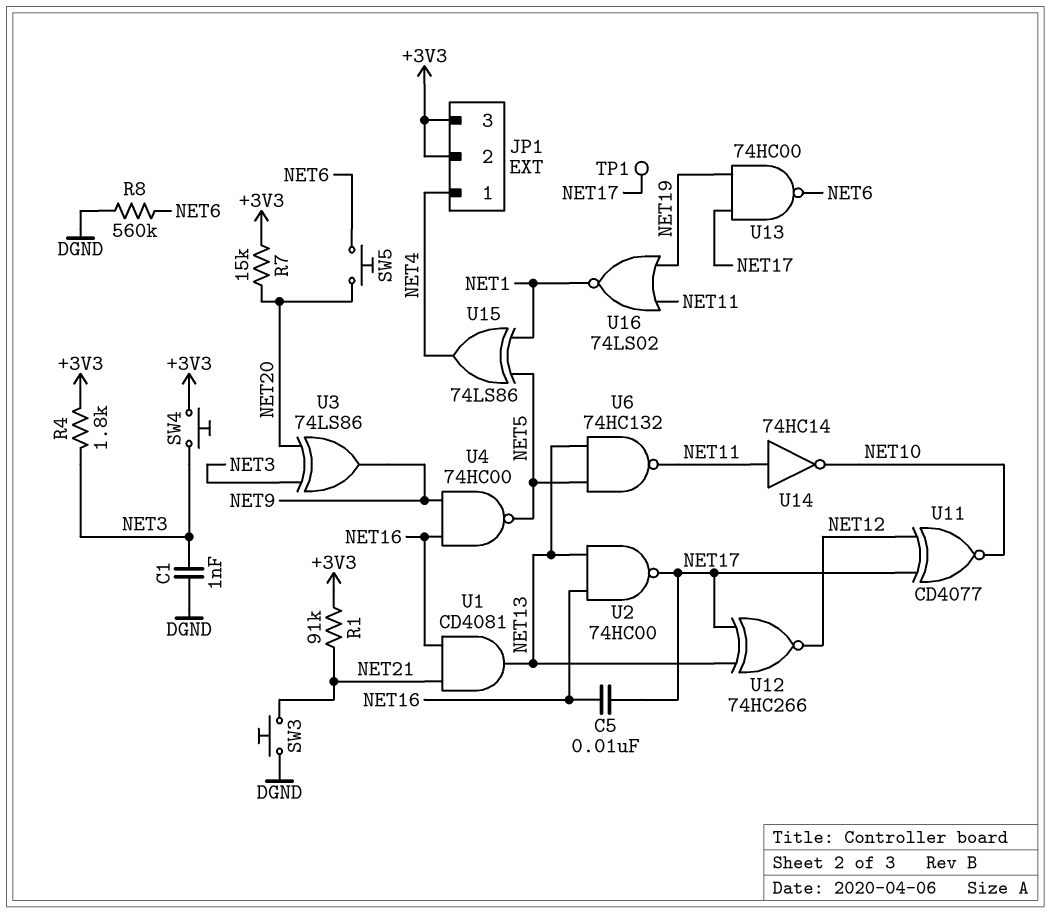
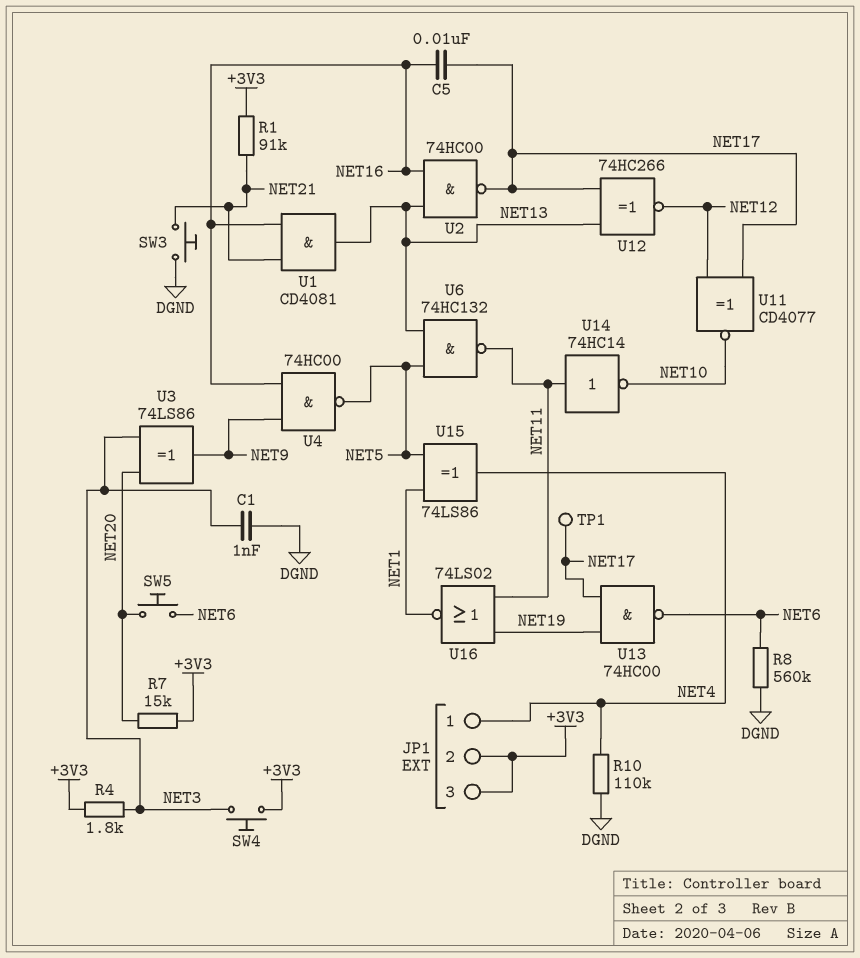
R10: none -> 110k (DGND, NET4)

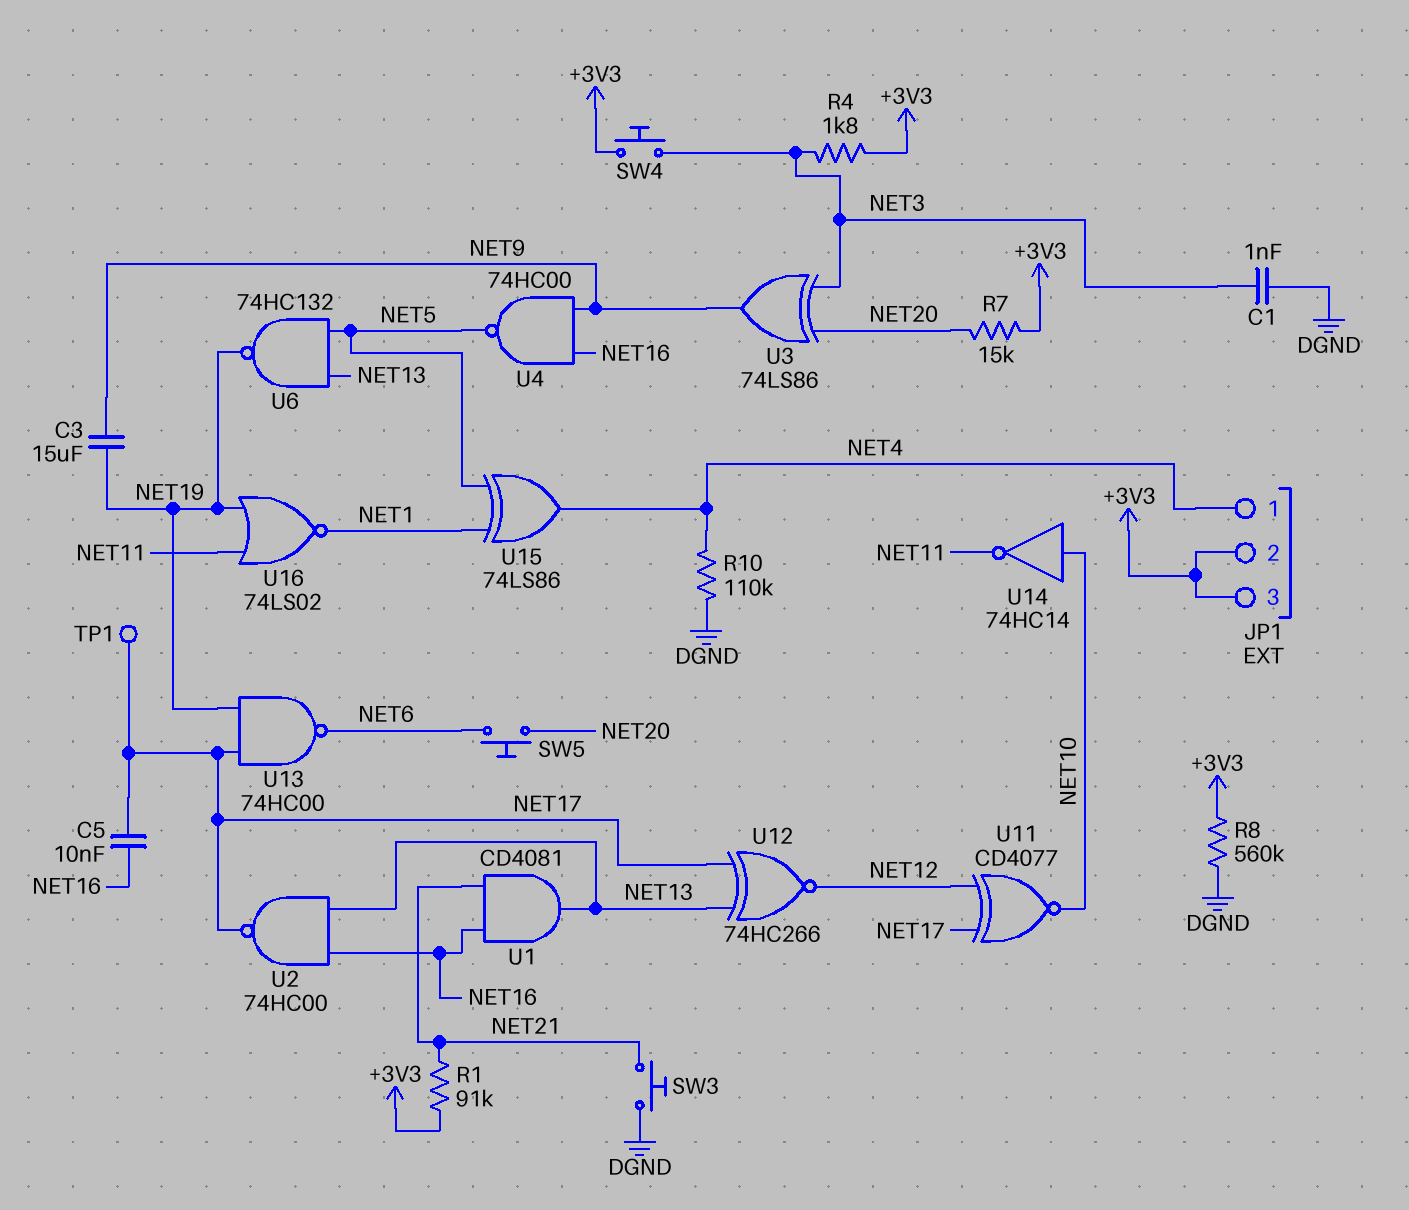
C3: none -> 15uF (NET9, NET19)
R8: 560k (DGND, NET6) -> 560k (+3V3, DGND)
U6: NAND 74HC132 (in NET5, in NET13, out NET11) -> NAND 74HC132 (in NET5, in NET13, out NET19)
U14: NOT 74HC14 (in NET11, out NET10) -> NOT 74HC14 (in NET10, out NET11)

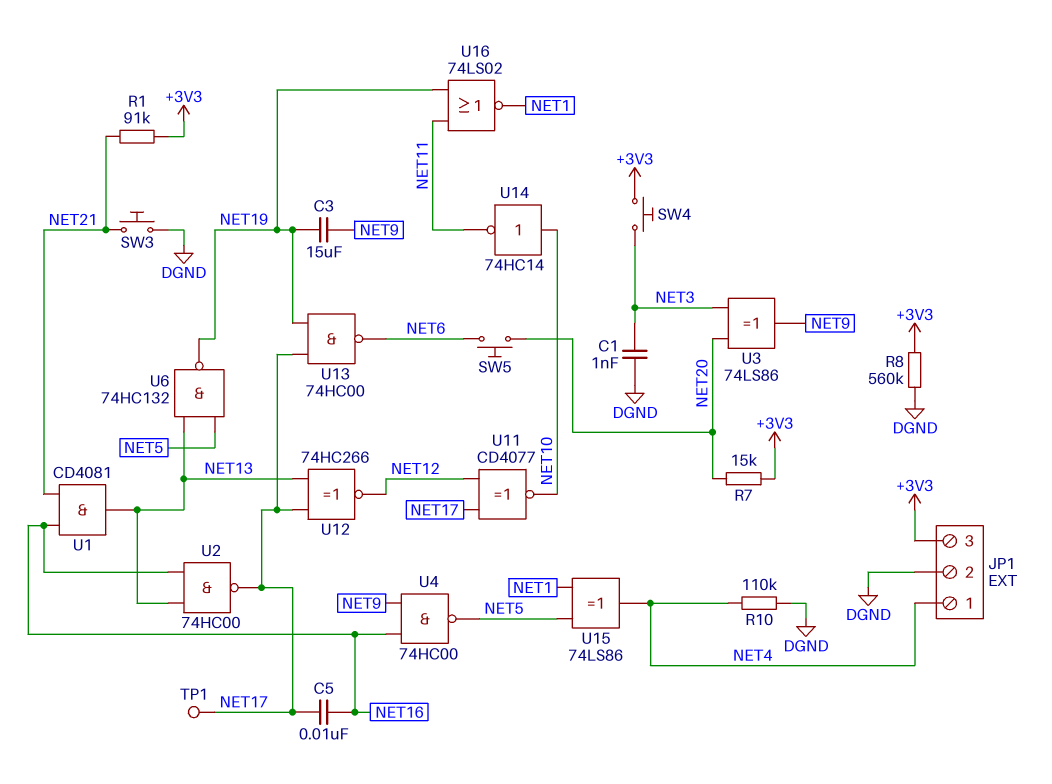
JP1 pin 2: +3V3 -> DGND
R4: 1.8k (+3V3, NET3) -> none

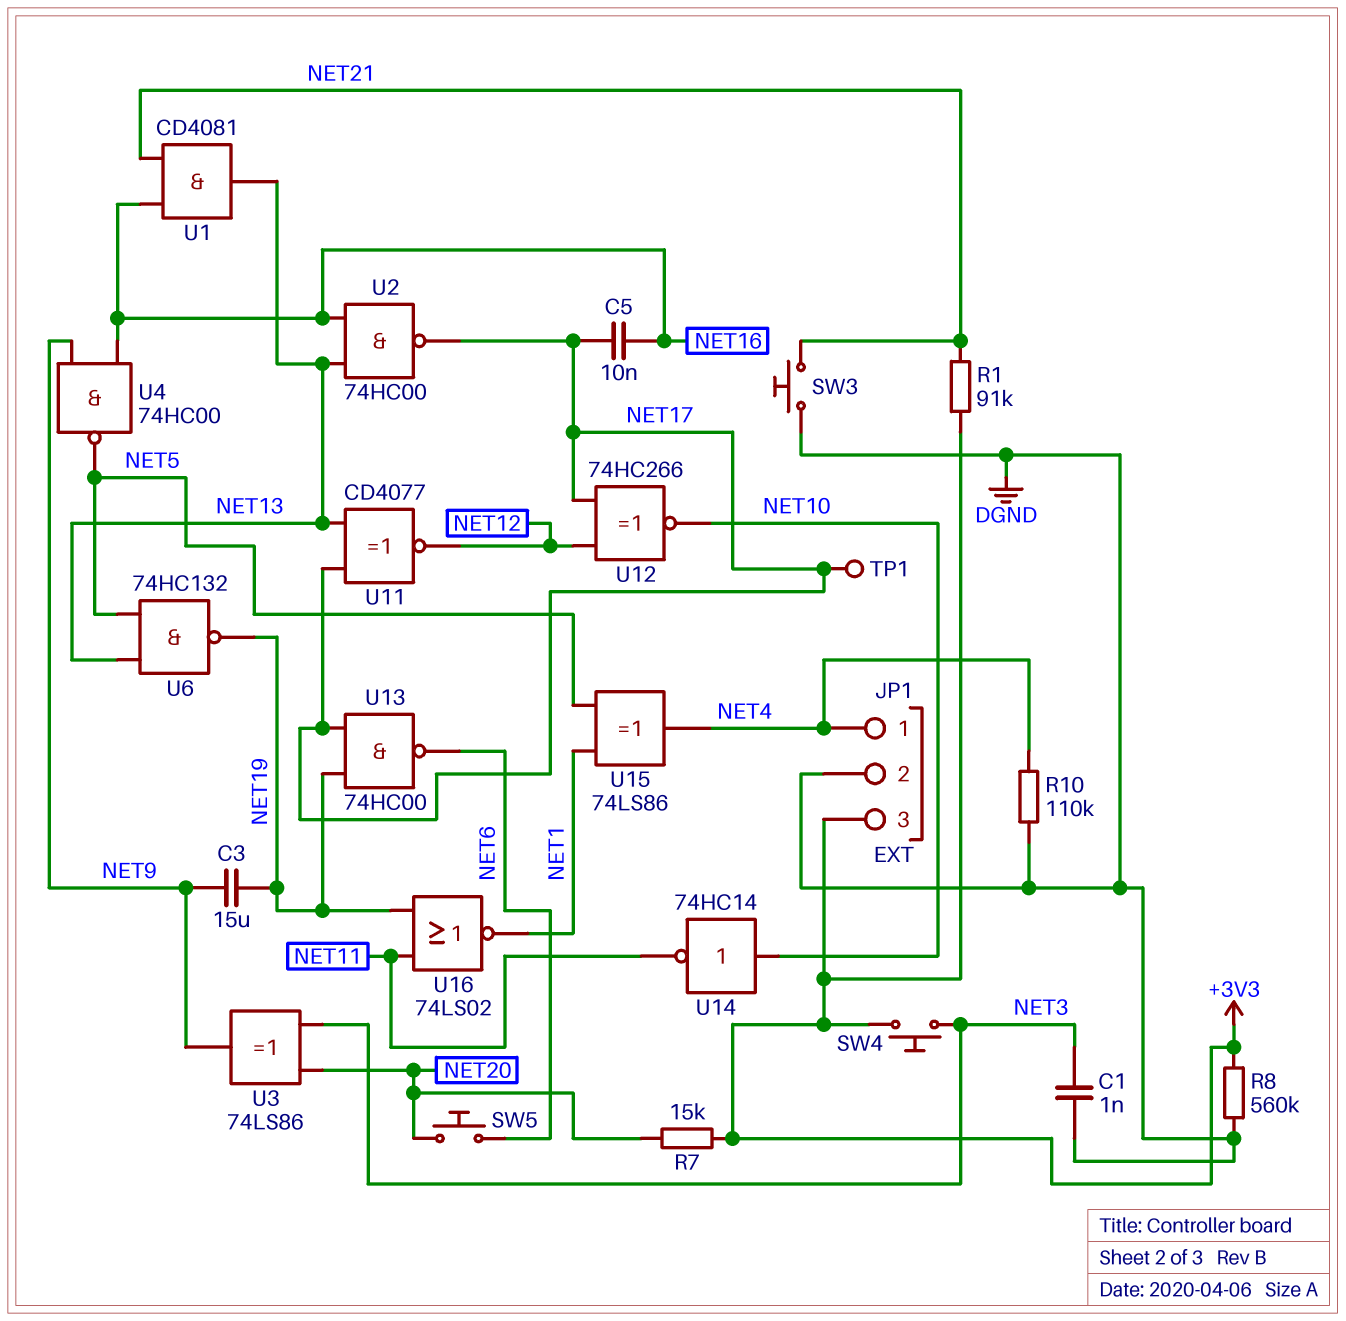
U11: XNOR CD4077 (in NET12, in NET17, out NET10) -> XNOR CD4077 (in NET13, in NET17, out NET12)
U12: XNOR 74HC266 (in NET13, in NET17, out NET12) -> XNOR 74HC266 (in NET12, in NET17, out NET10)

